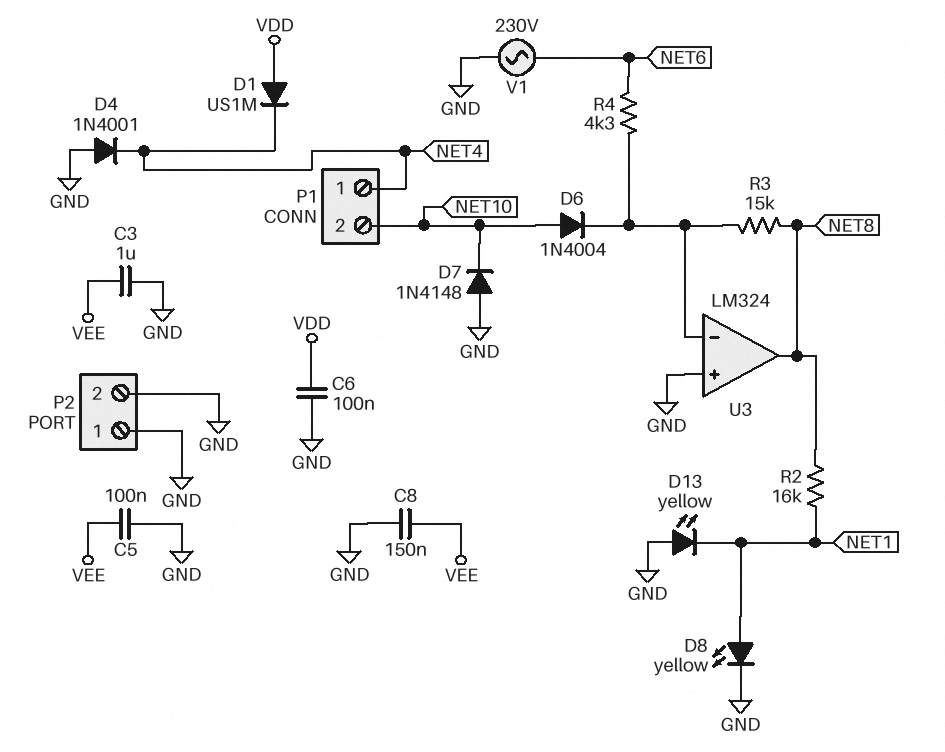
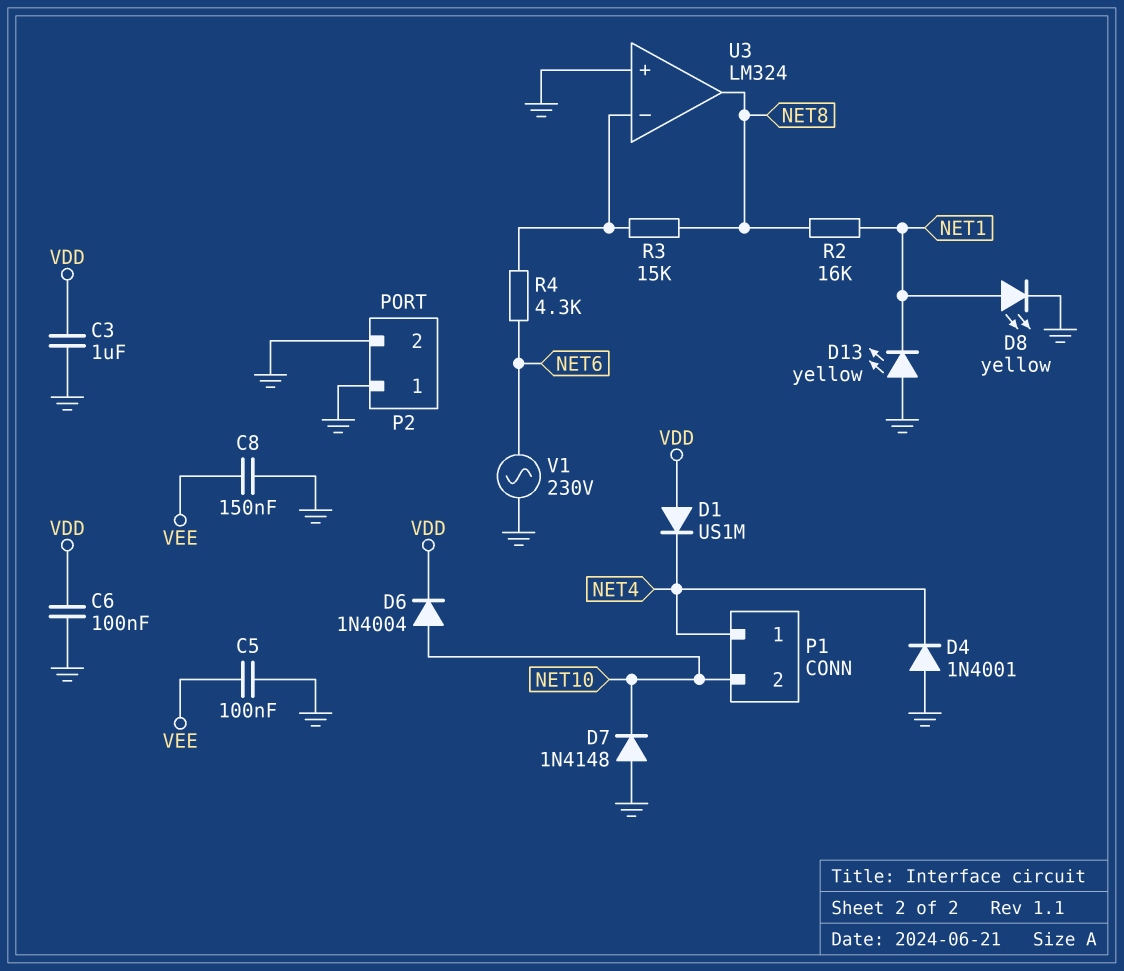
C3: 1uF (GND, VEE) -> 1uF (GND, VDD)
D6: diode 1N4004 (A NET10, K U3/in-) -> diode 1N4004 (A NET10, K VDD)

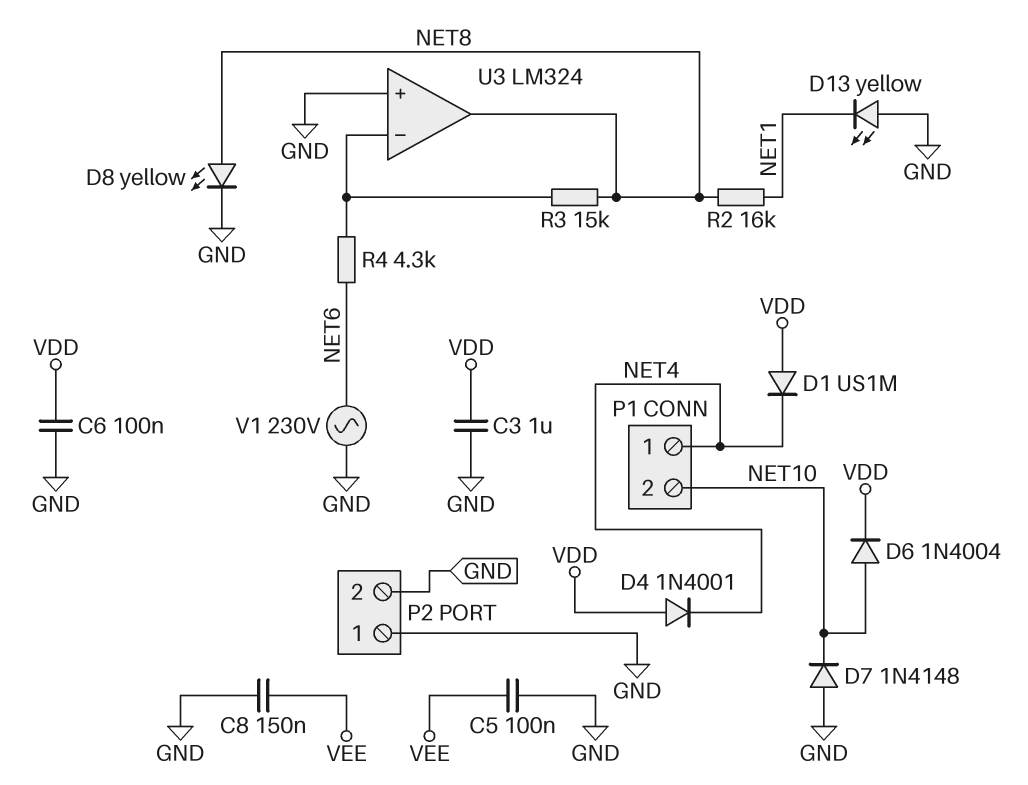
D4: diode 1N4001 (A GND, K NET4) -> diode 1N4001 (A VDD, K NET4)
D8: LED yellow (A NET1, K GND) -> LED yellow (A NET8, K GND)

